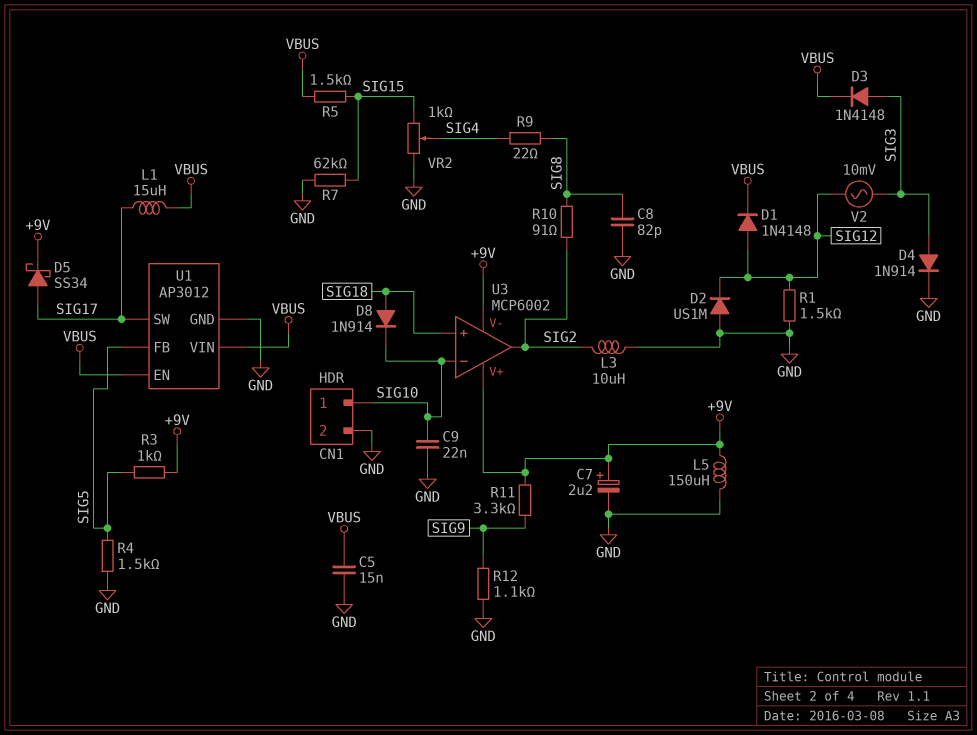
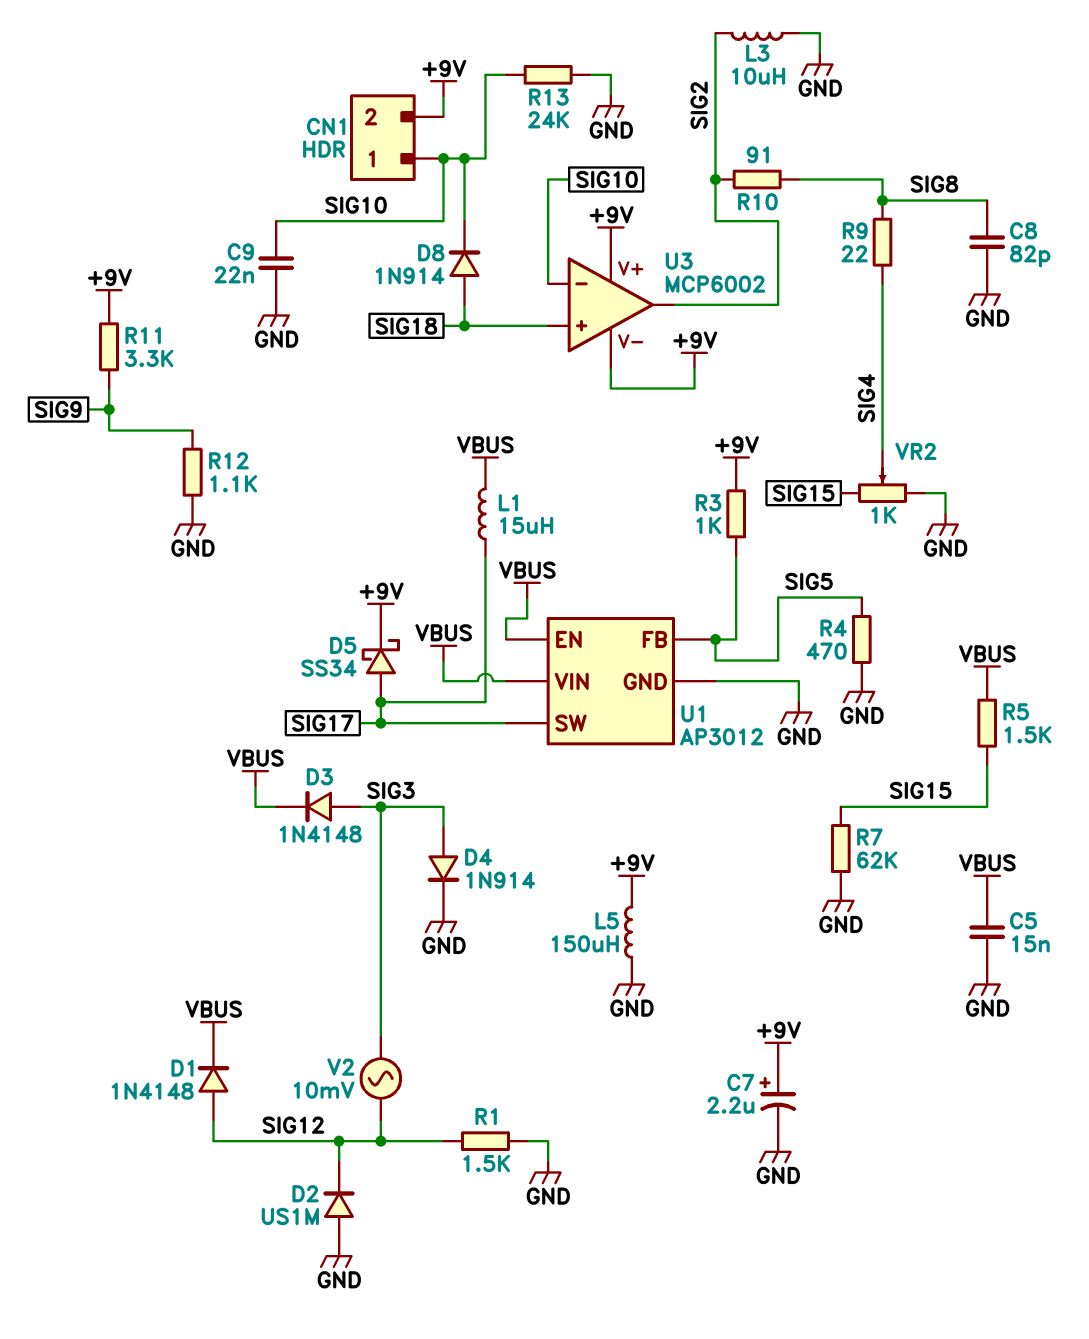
CN1 pin 2: GND -> +9V
R4: 1.5k (GND, SIG5) -> 470 (GND, SIG5)
R13: none -> 24k (GND, SIG10)

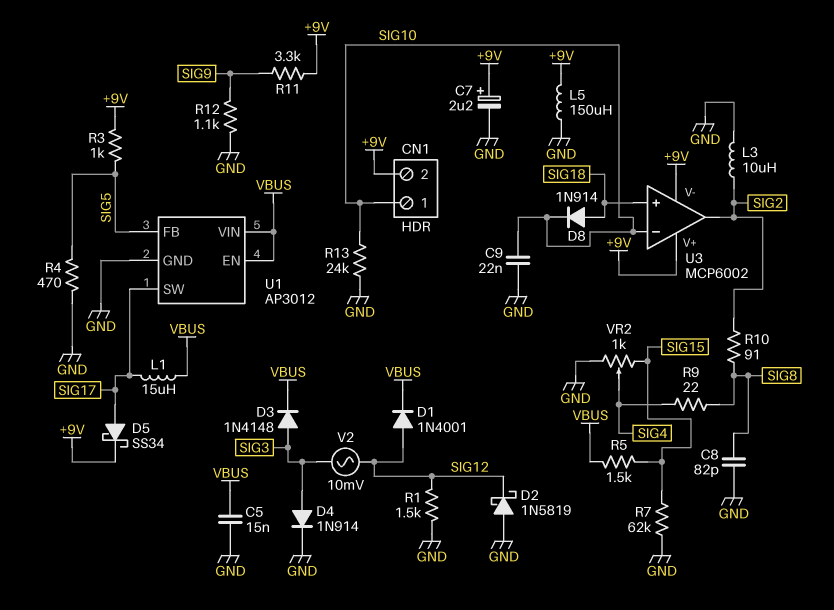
D1: diode 1N4148 (A SIG12, K VBUS) -> diode 1N4001 (A SIG12, K VBUS)
D2: diode US1M (A GND, K SIG12) -> schottky 1N5819 (A GND, K SIG12)

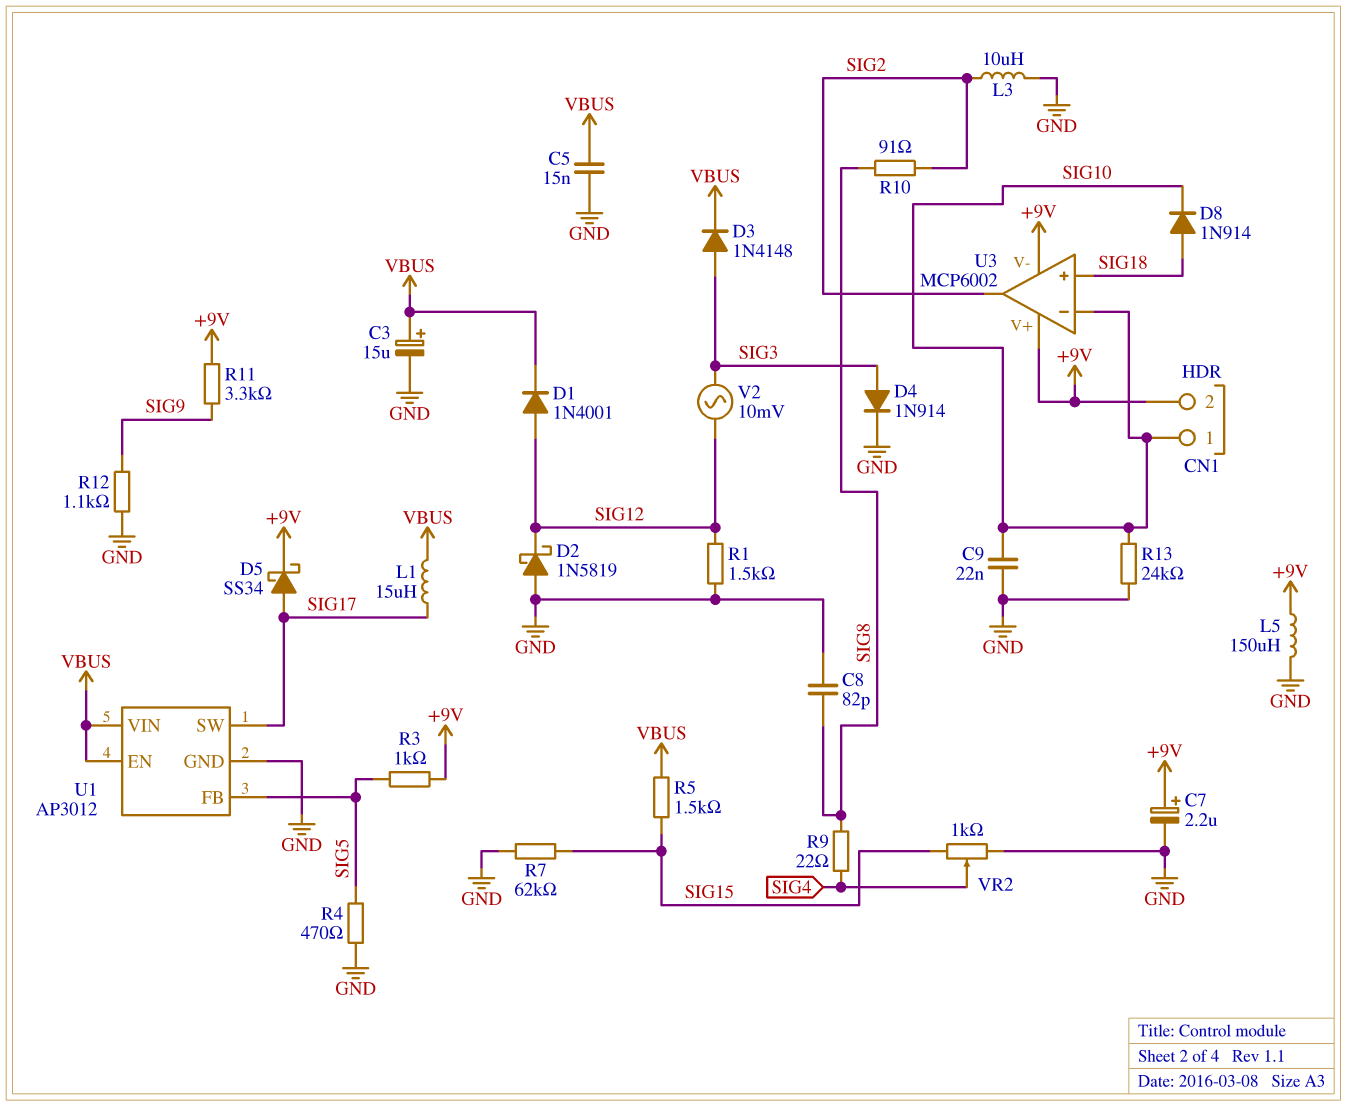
C3: none -> 15uF (plus VBUS, minus GND)

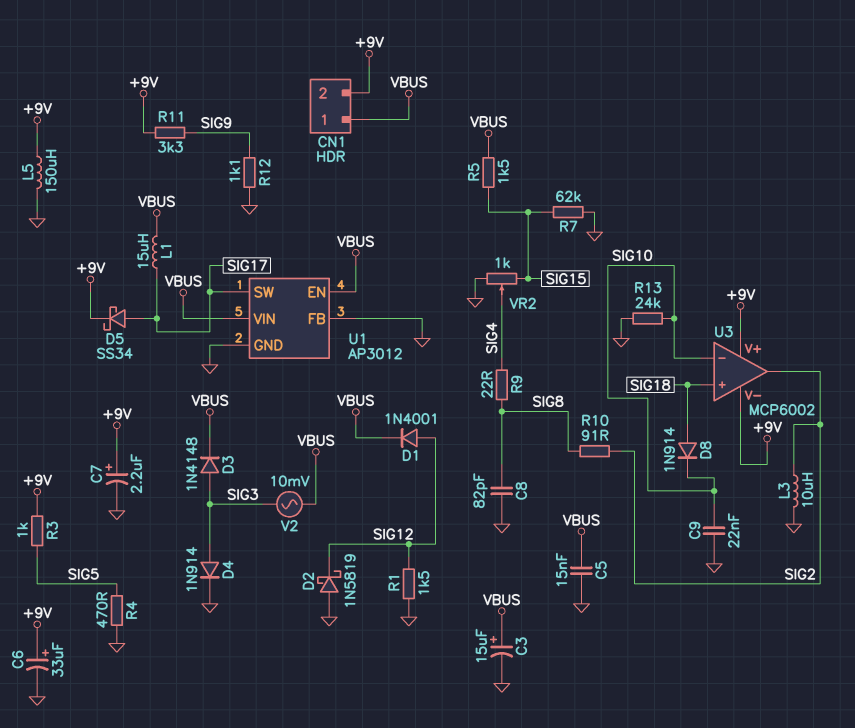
C6: none -> 33uF (plus +9V, minus GND)
CN1 pin 1: SIG10 -> VBUS
U1 pin FB: SIG5 -> GND
V2: AC 10mV (SIG3, SIG12) -> AC 10mV (SIG3, VBUS)

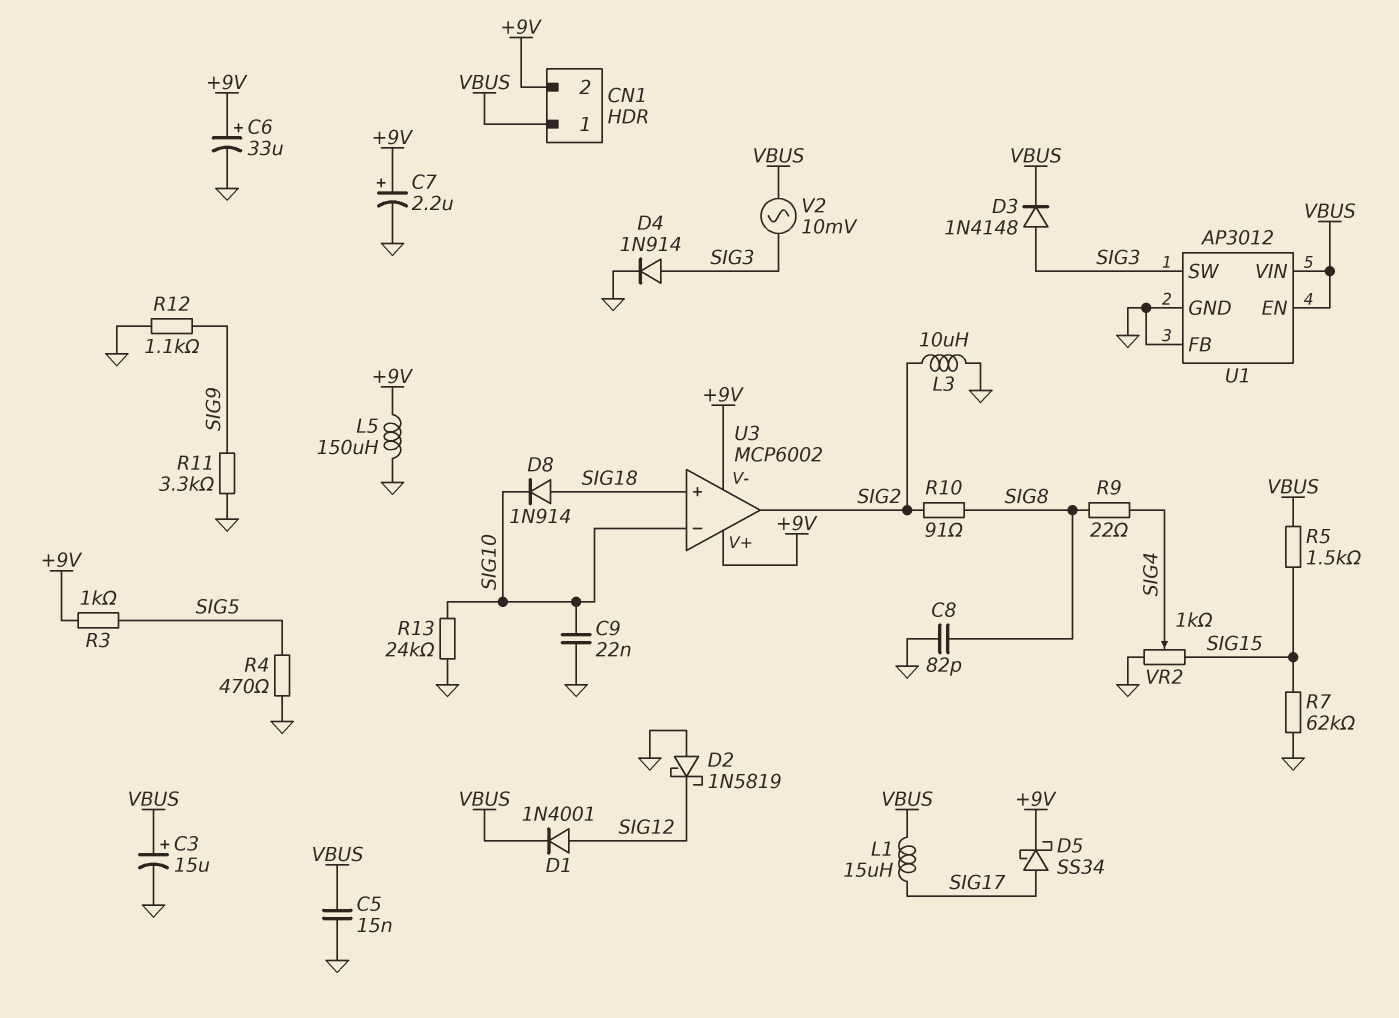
R1: 1.5k (GND, SIG12) -> none
R11: 3.3k (+9V, SIG9) -> 3.3k (GND, SIG9)
U1 pin SW: SIG17 -> SIG3

